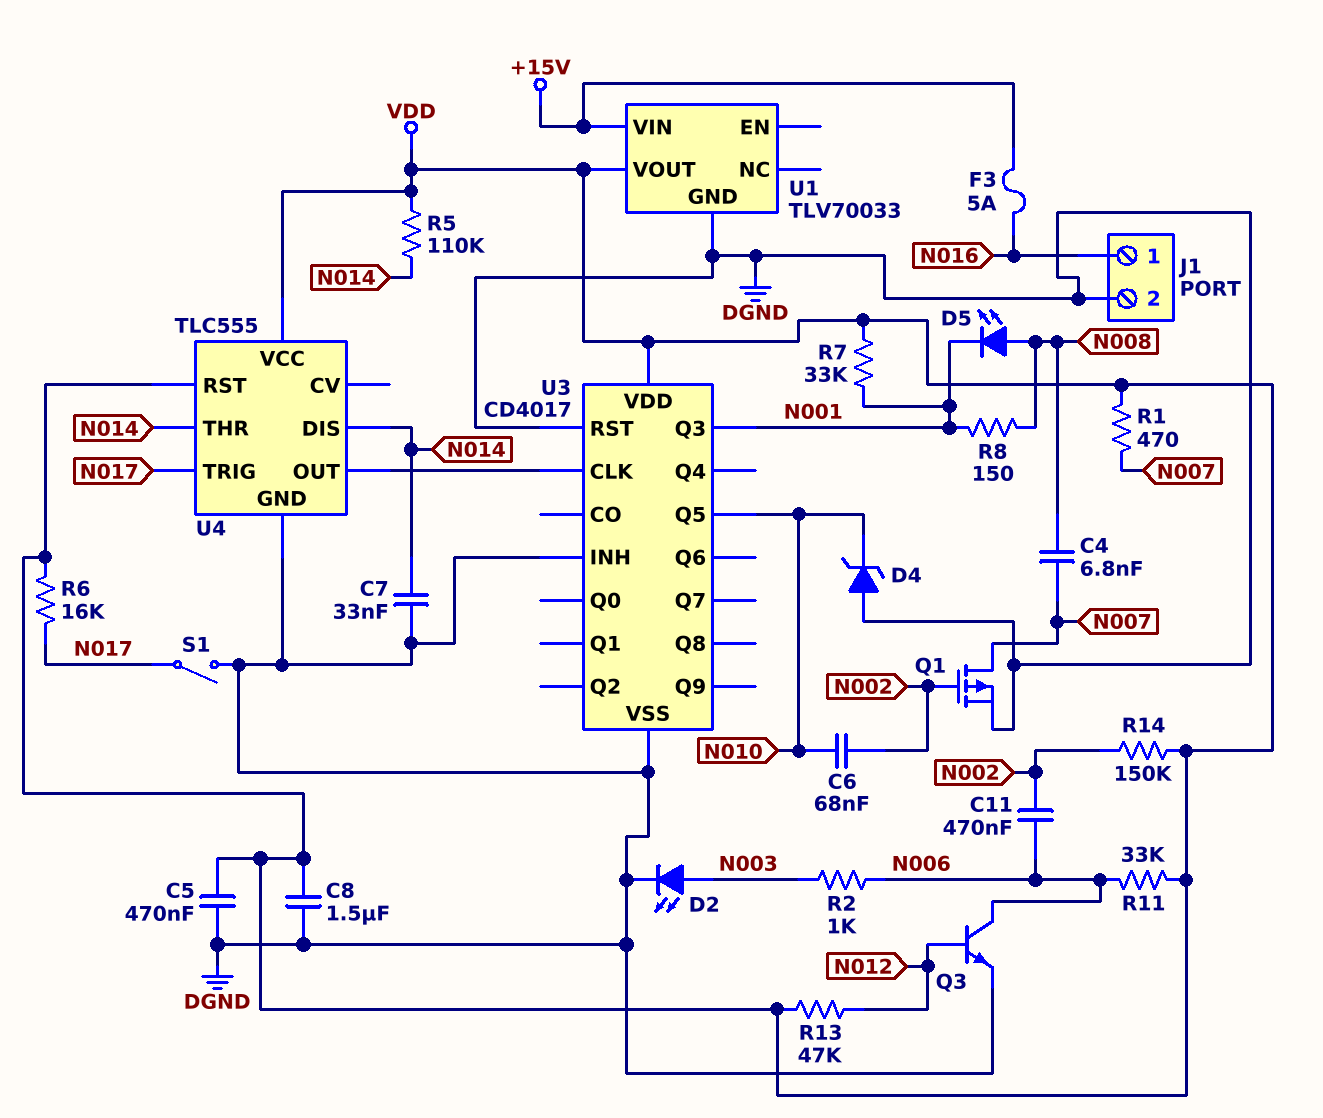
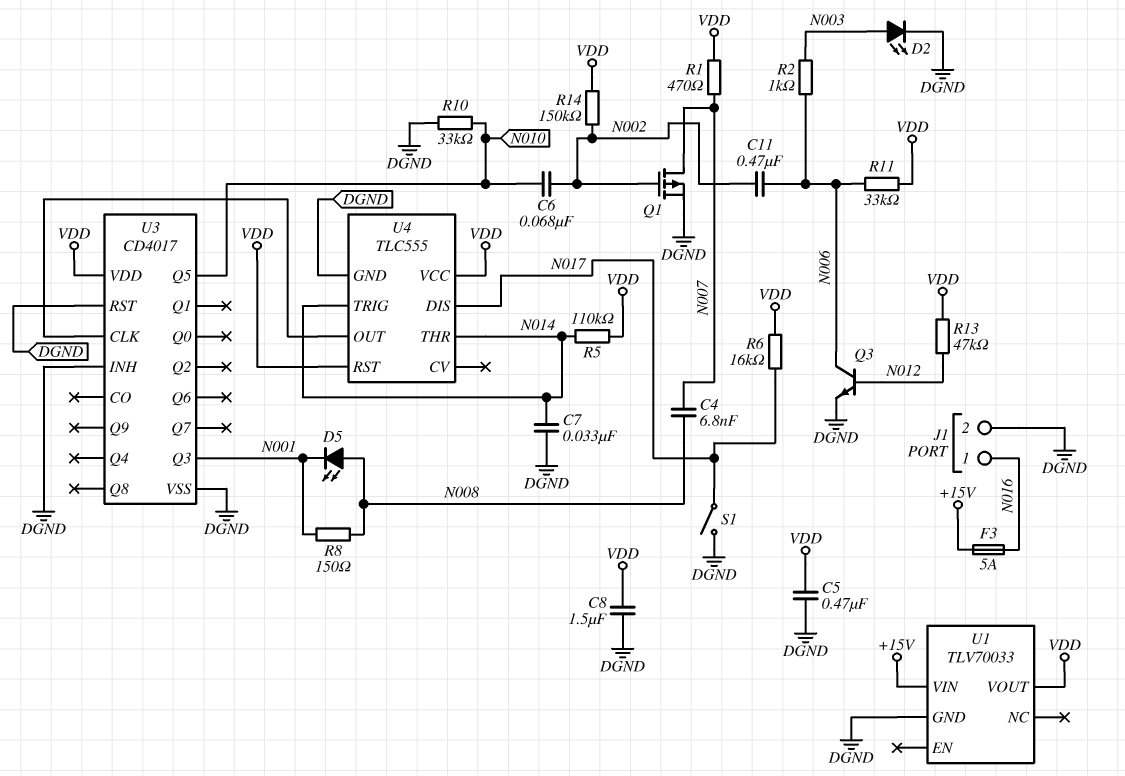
D4: zener (A DGND, K N010) -> none
R7: 33k (N001, VDD) -> none
R10: none -> 33k (DGND, N010)
U4 pin DIS: N014 -> N017
U4 pin TRIG: N017 -> N014

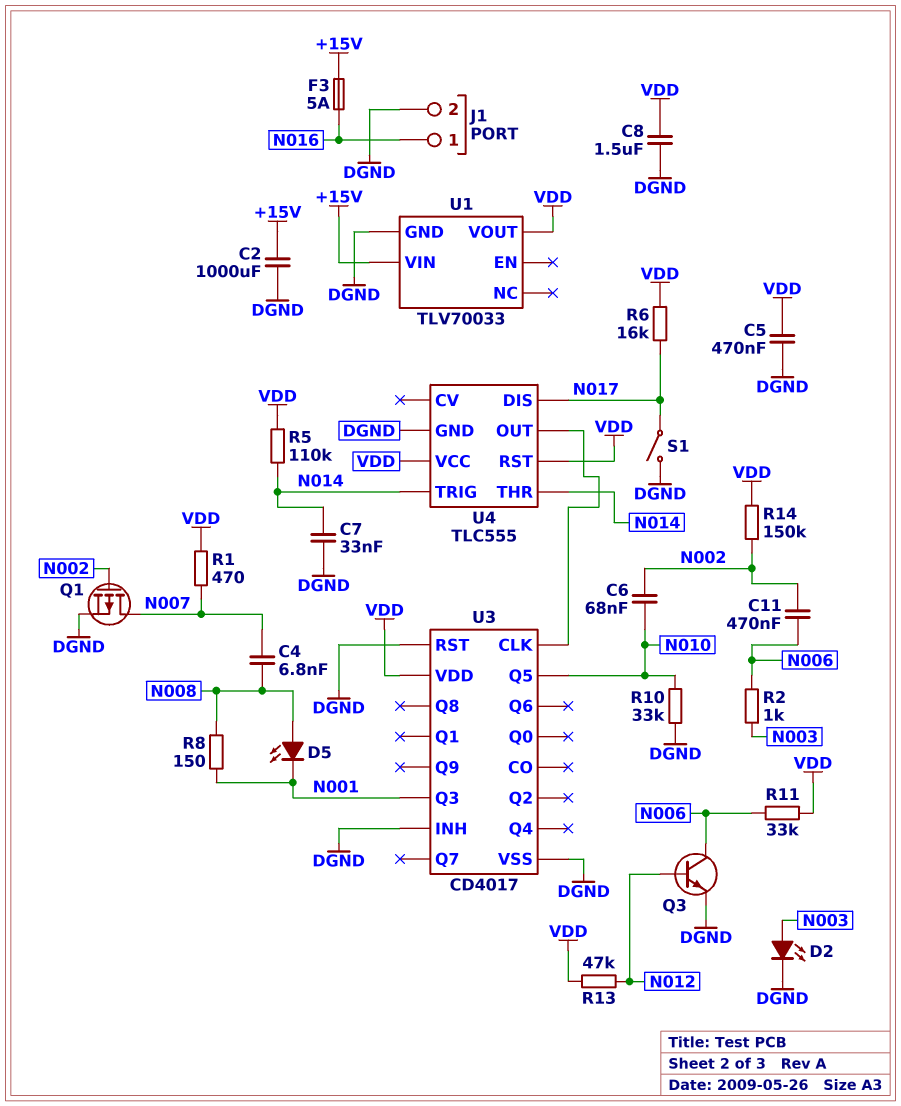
C2: none -> 1000uF (+15V, DGND)

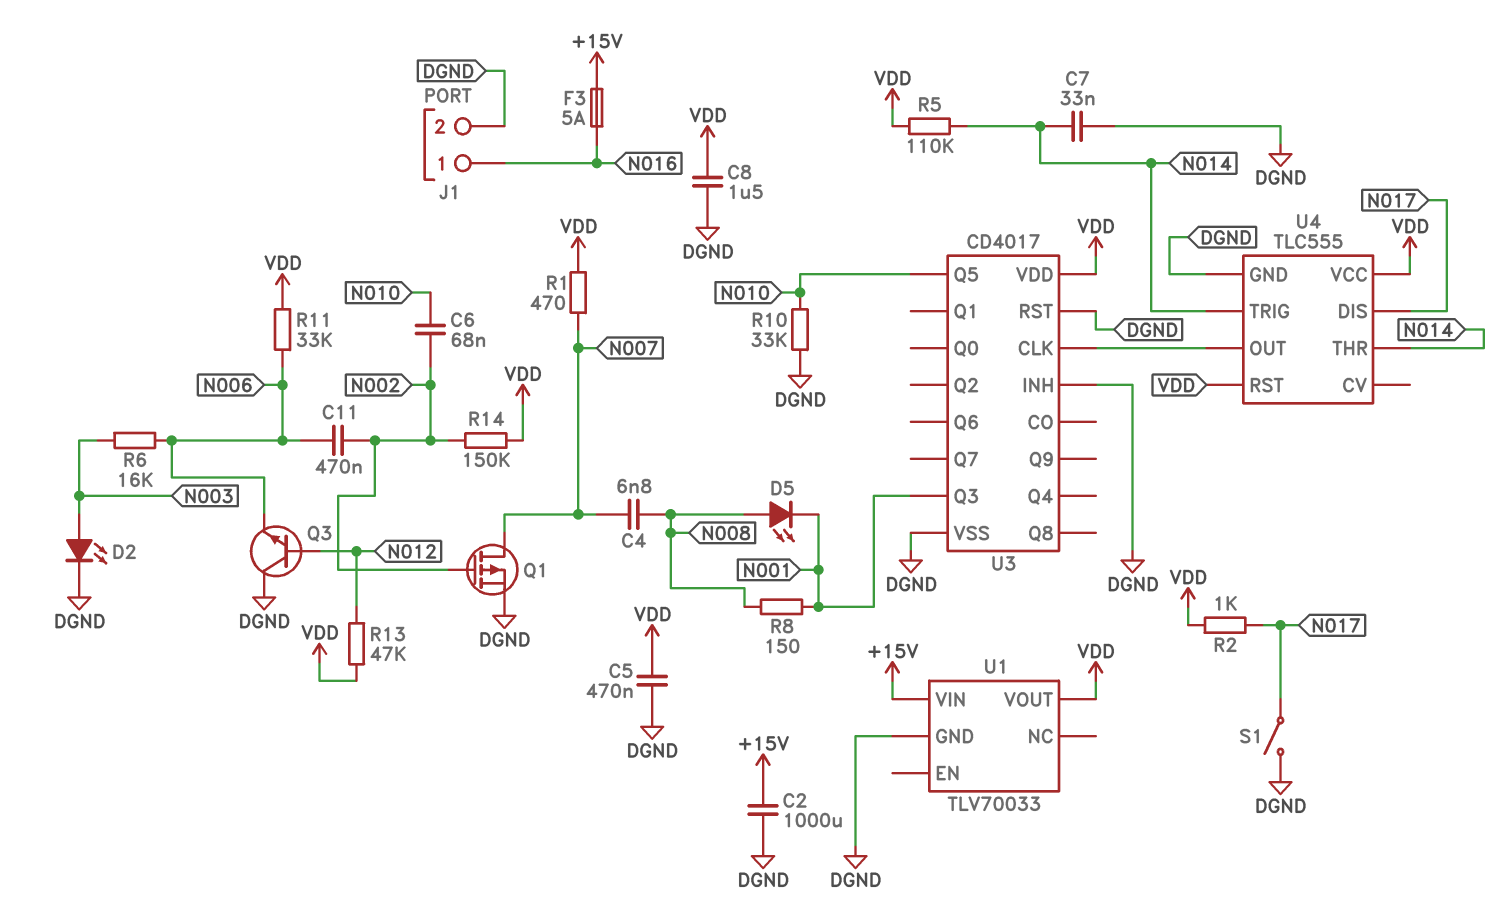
Q3: NPN (B N012, C N006, E DGND) -> NPN (B N012, C DGND, E N006)
R2: 1k (N003, N006) -> 1k (N017, VDD)
R6: 16k (N017, VDD) -> 16k (N003, N006)

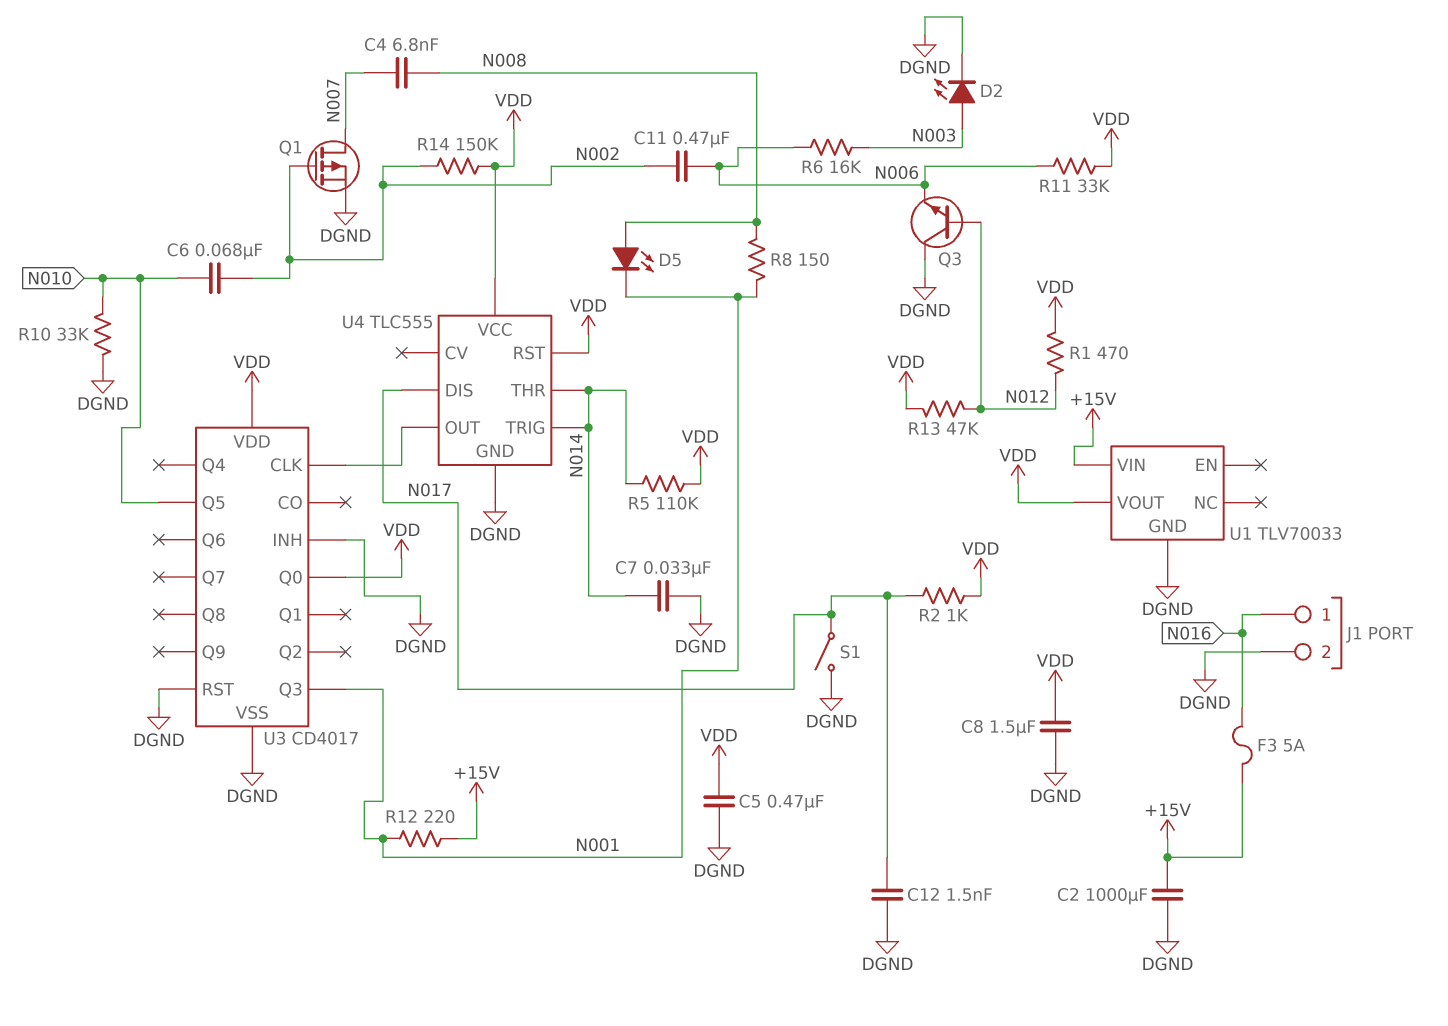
C12: none -> 1.5nF (DGND, N017)
R1: 470 (N007, VDD) -> 470 (N012, VDD)
R12: none -> 220 (+15V, N001)
U3 pin Q0: none -> VDD

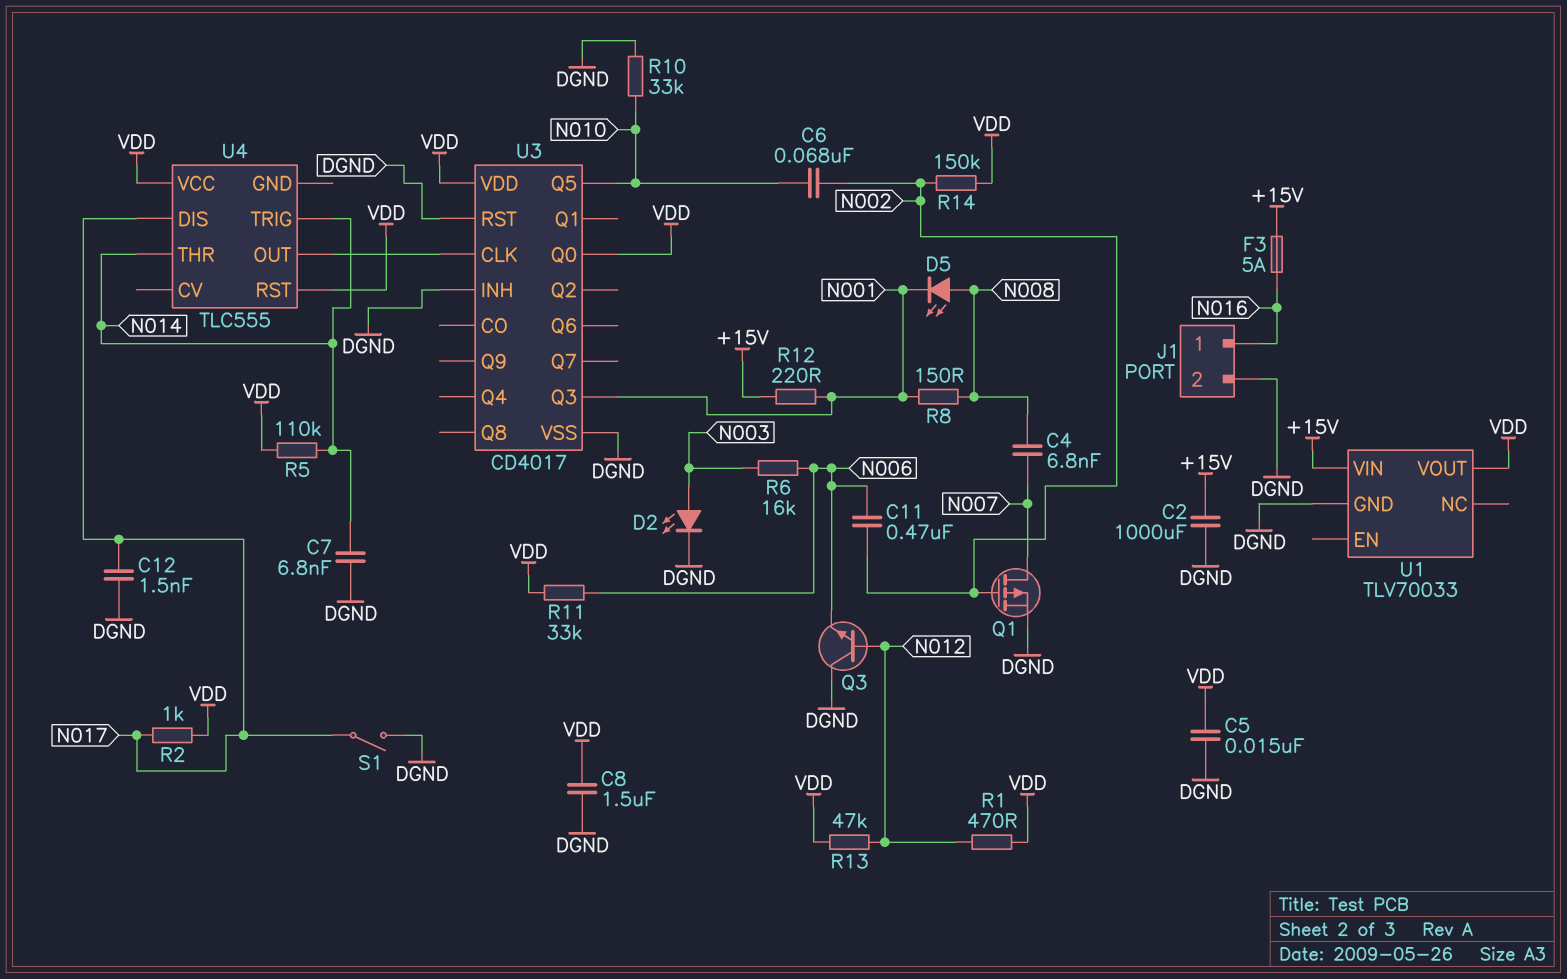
C5: 470nF (DGND, VDD) -> 15nF (DGND, VDD)
C7: 33nF (DGND, N014) -> 6.8nF (DGND, N014)
U4 pin GND: DGND -> none

